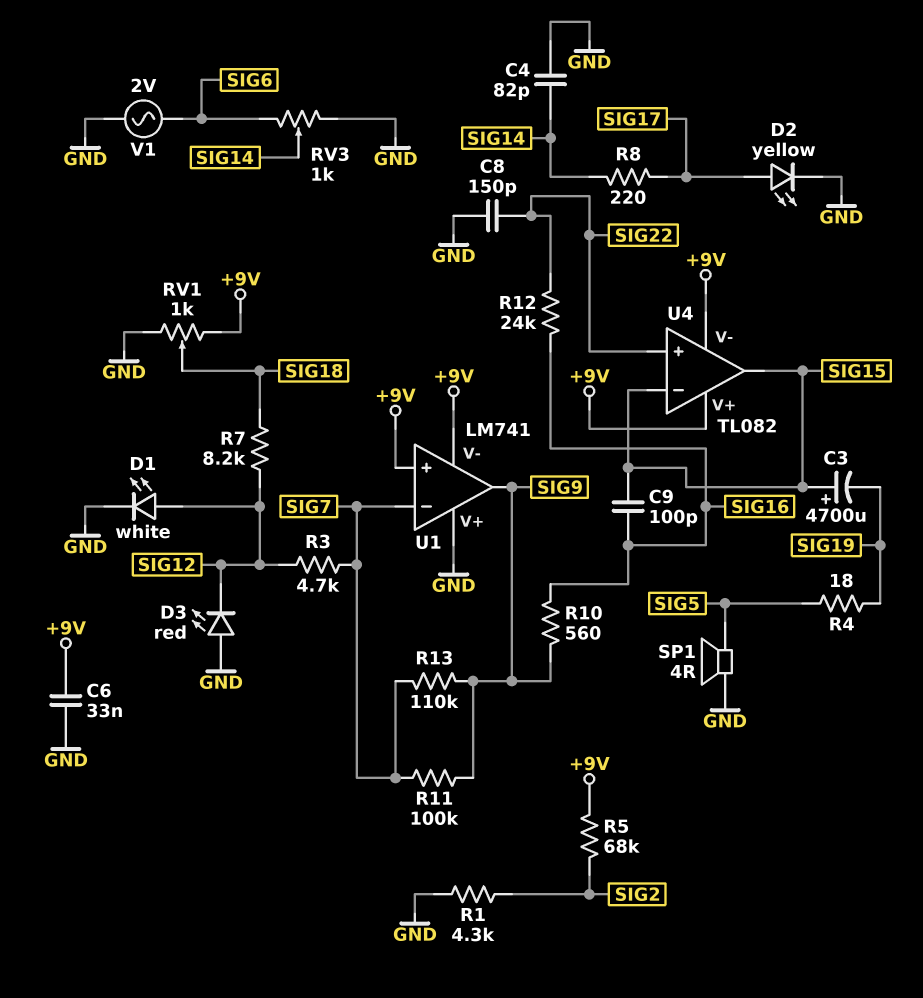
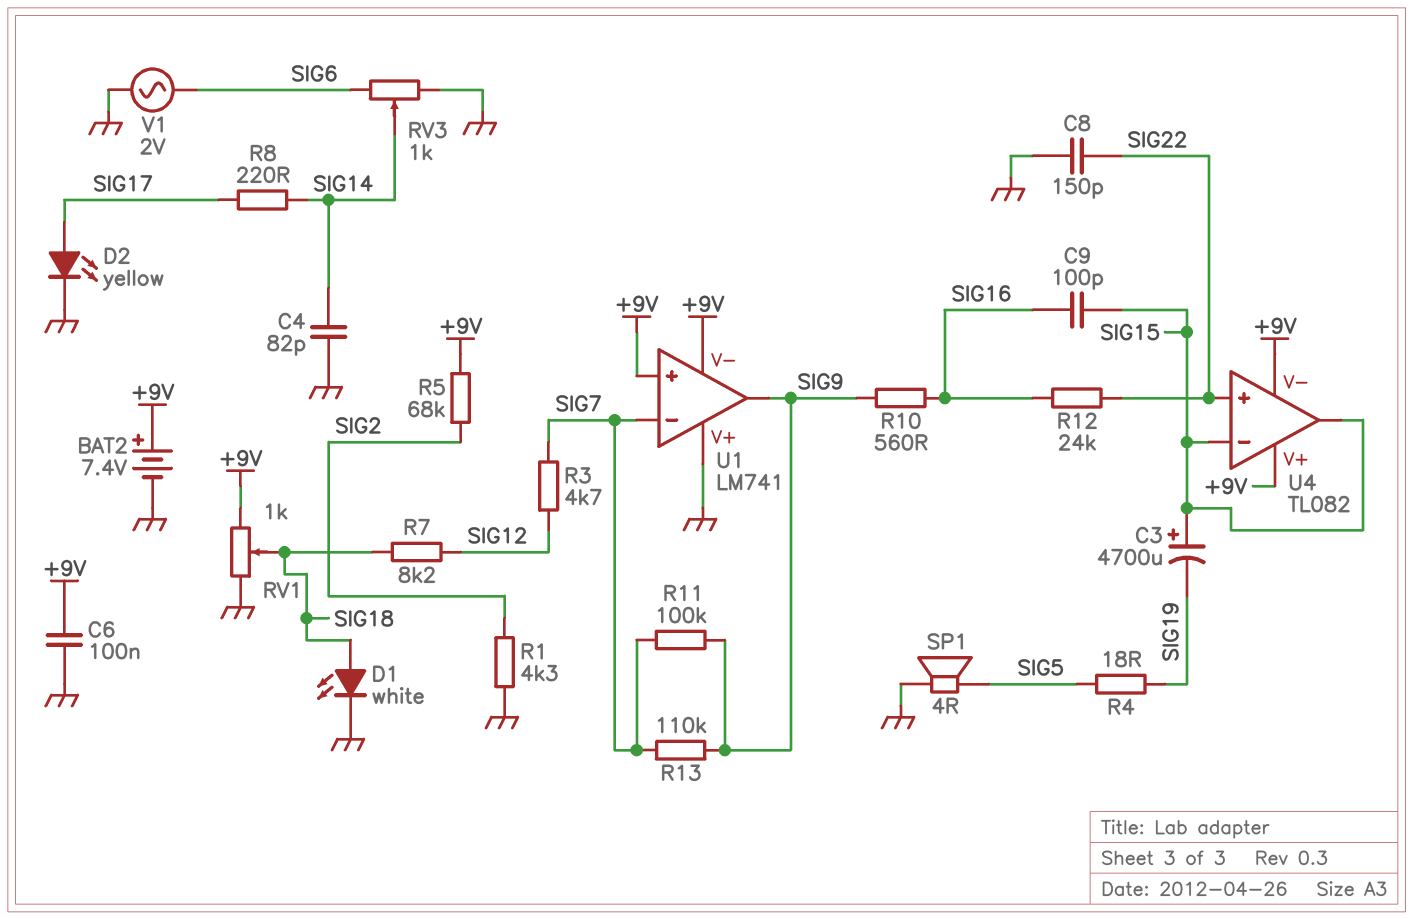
BAT2: none -> 7.4V (plus +9V, minus GND)
C6: 33nF (+9V, GND) -> 100nF (+9V, GND)
D1: LED white (A SIG12, K GND) -> LED white (A SIG18, K GND)
D3: LED red (A GND, K SIG12) -> none

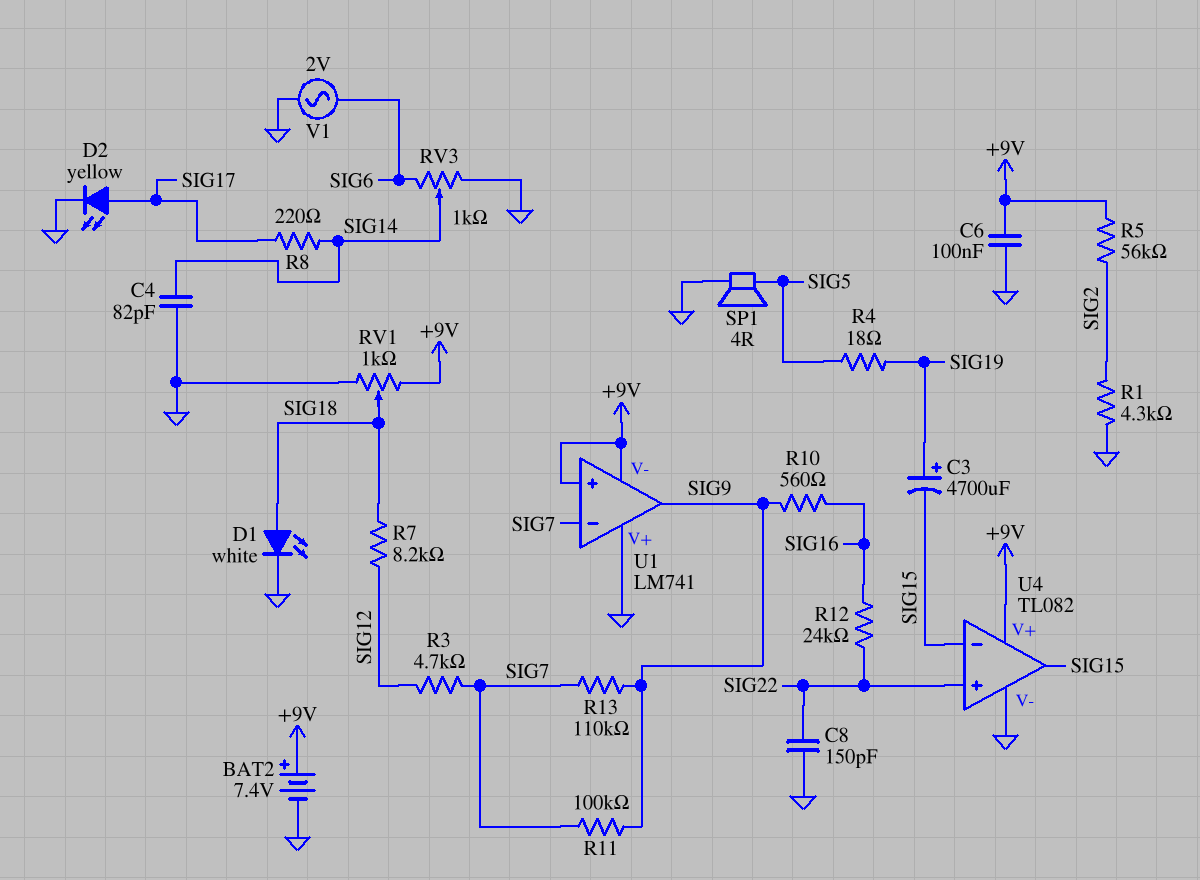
C3: 4700uF (plus SIG15, minus SIG19) -> 4700uF (plus SIG19, minus SIG15)
C9: 100pF (SIG15, SIG16) -> none
R5: 68k (+9V, SIG2) -> 56k (+9V, SIG2)
U4 pin V-: +9V -> GND

